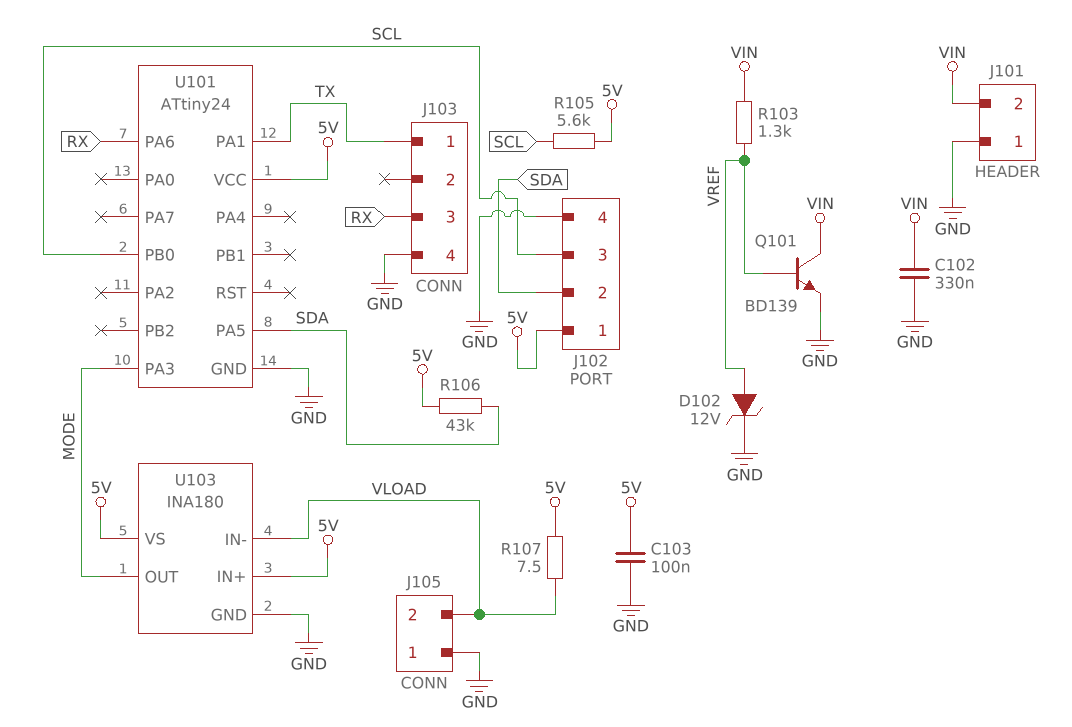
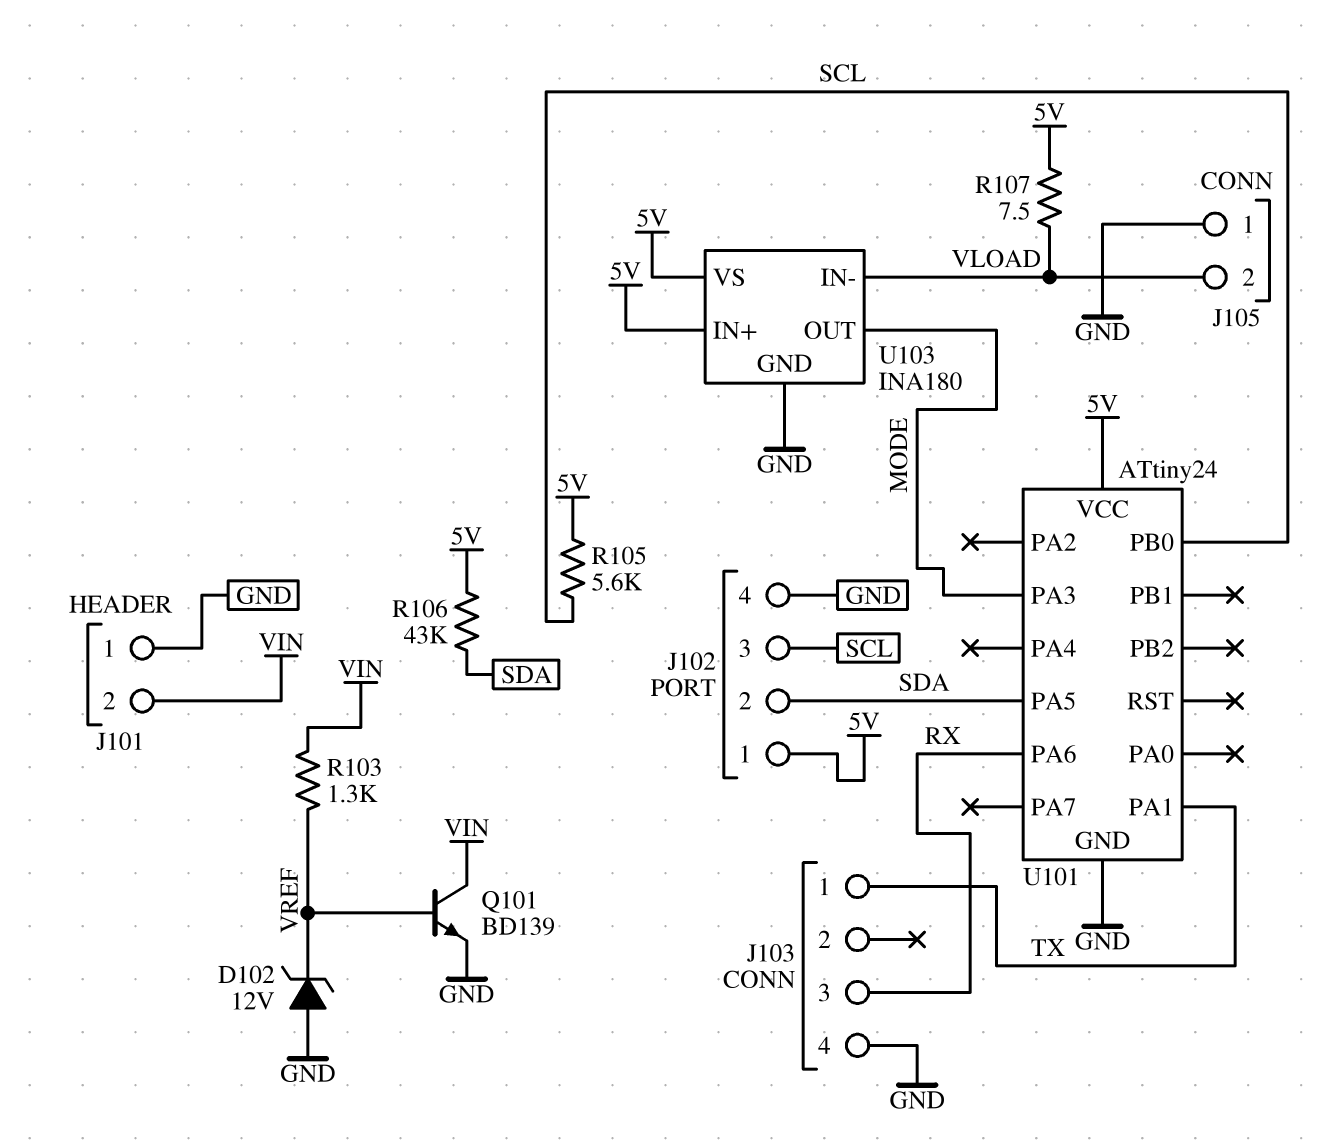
C102: 330nF (GND, VIN) -> none
C103: 100nF (5V, GND) -> none
D102: zener 12V (A VREF, K GND) -> zener 12V (A GND, K VREF)

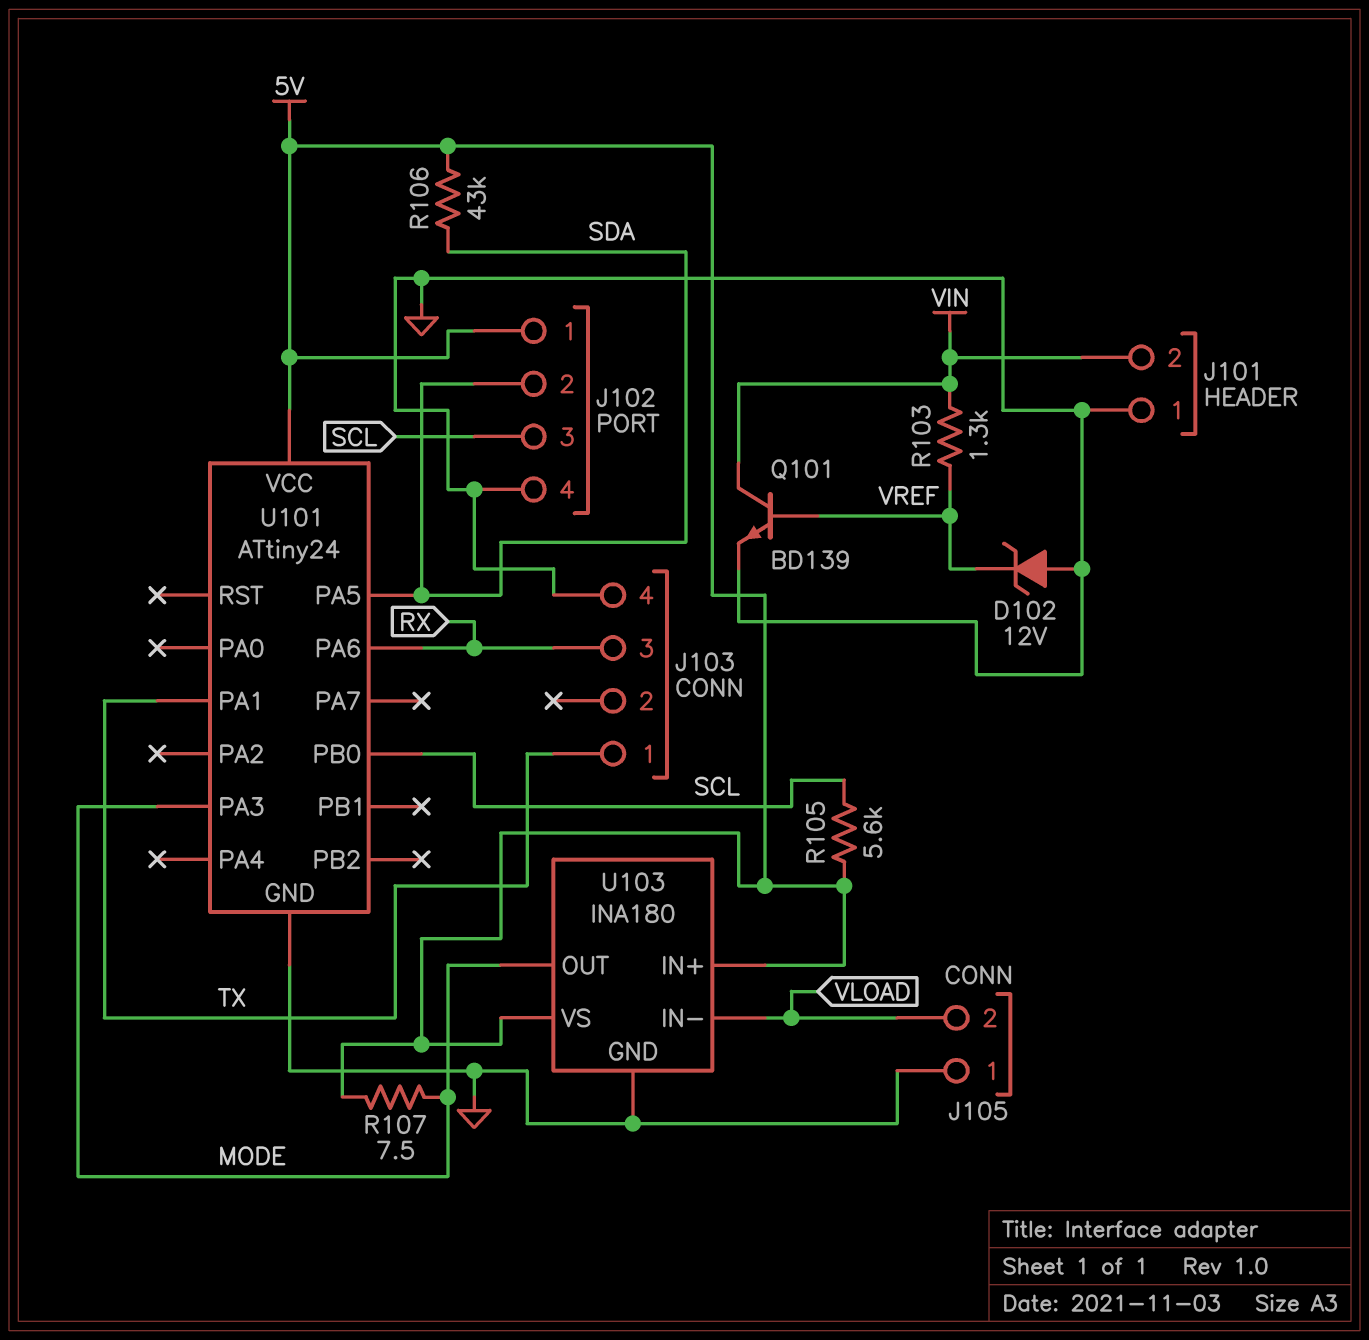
R107: 7.5 (5V, VLOAD) -> 7.5 (5V, MODE)

